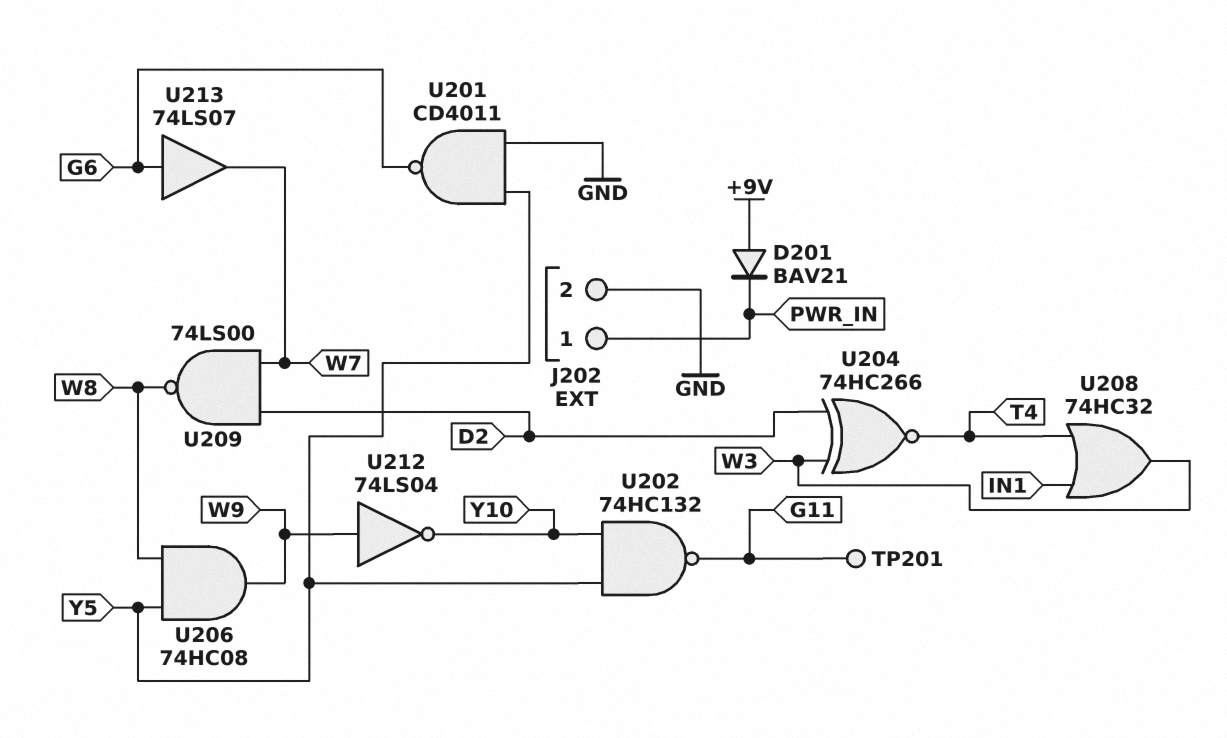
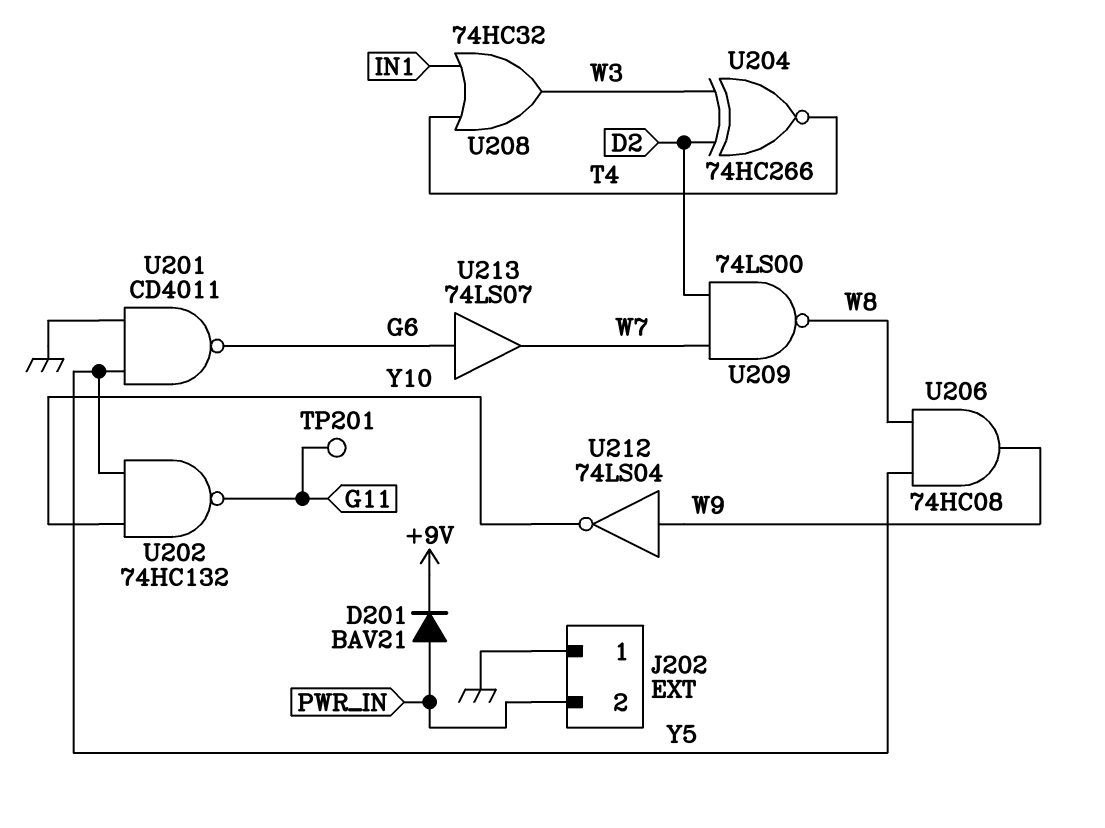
D201: diode BAV21 (A +9V, K PWR_IN) -> diode BAV21 (A PWR_IN, K +9V)
J202 pin 1: PWR_IN -> GND
J202 pin 2: GND -> PWR_IN

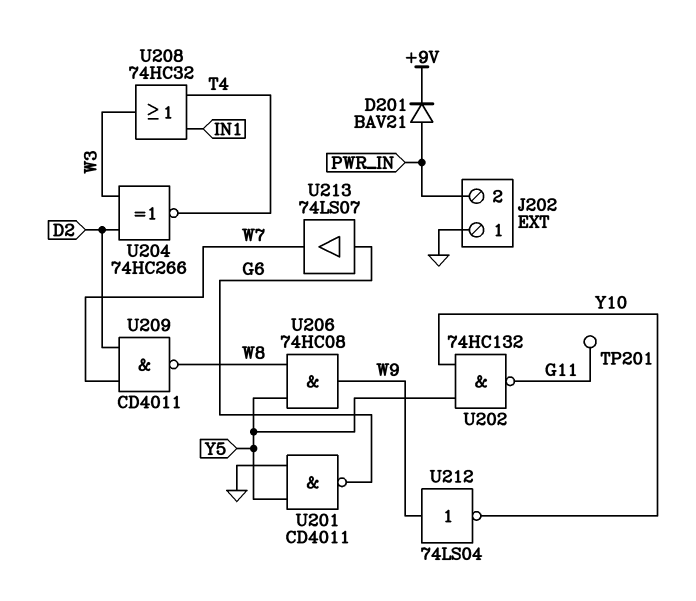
U209: NAND 74LS00 (in D2, in W7, out W8) -> NAND CD4011 (in D2, in W7, out W8)

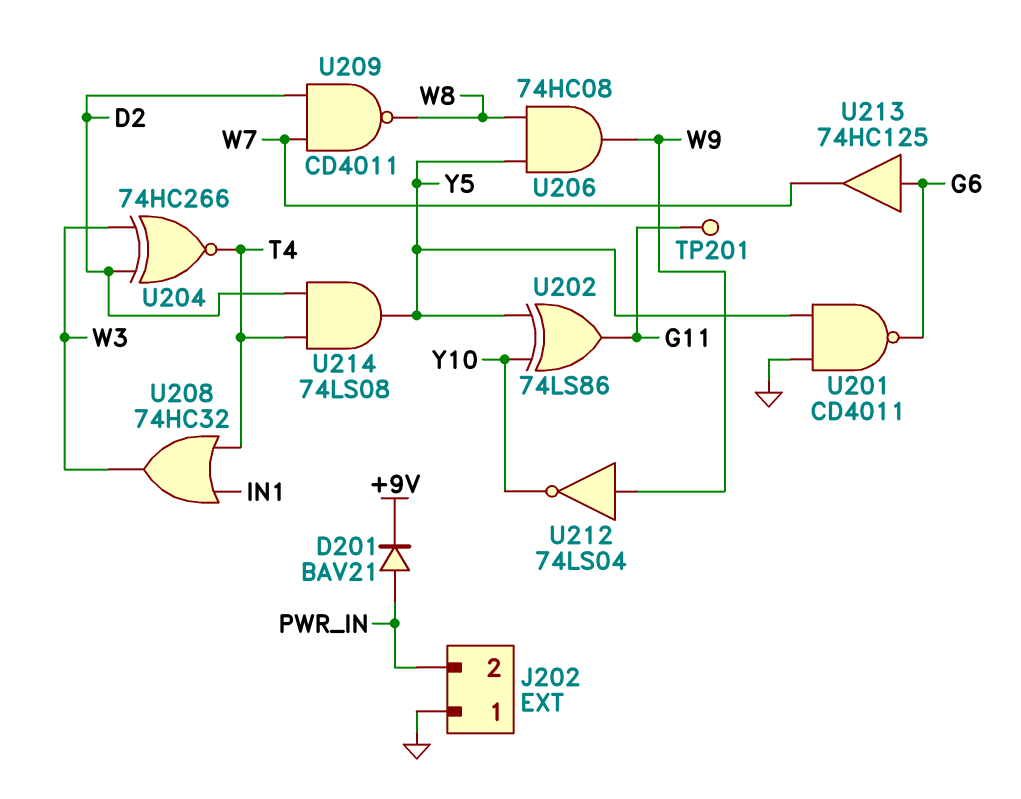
U202: NAND 74HC132 (in Y5, in Y10, out G11) -> XOR 74LS86 (in Y5, in Y10, out G11)
U213: buffer 74LS07 (in G6, out W7) -> buffer 74HC125 (in G6, out W7)
U214: none -> AND 74LS08 (in D2, in T4, out Y5)

